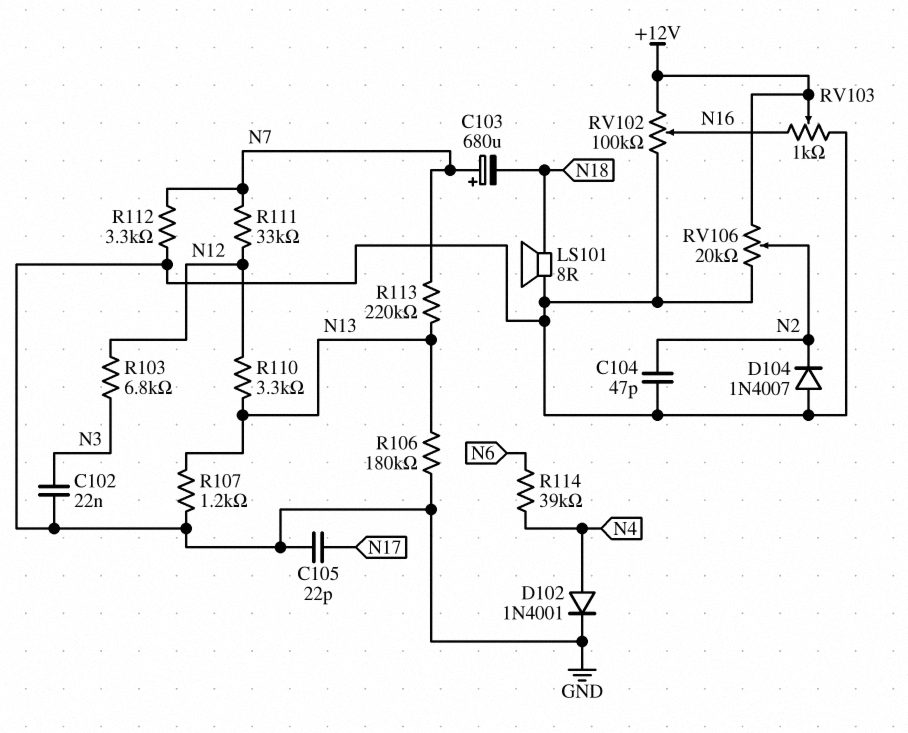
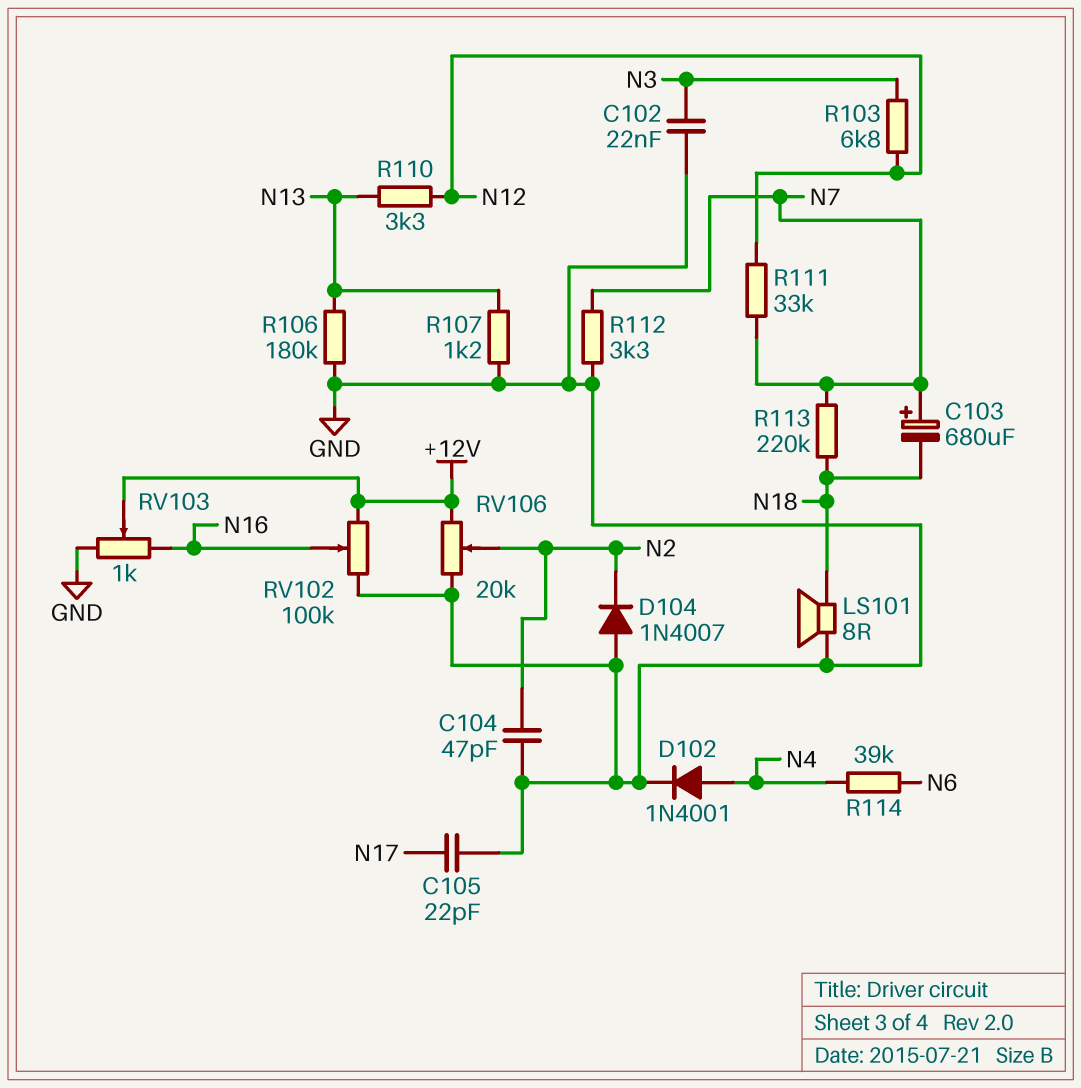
R113: 220k (N7, N13) -> 220k (N7, N18)

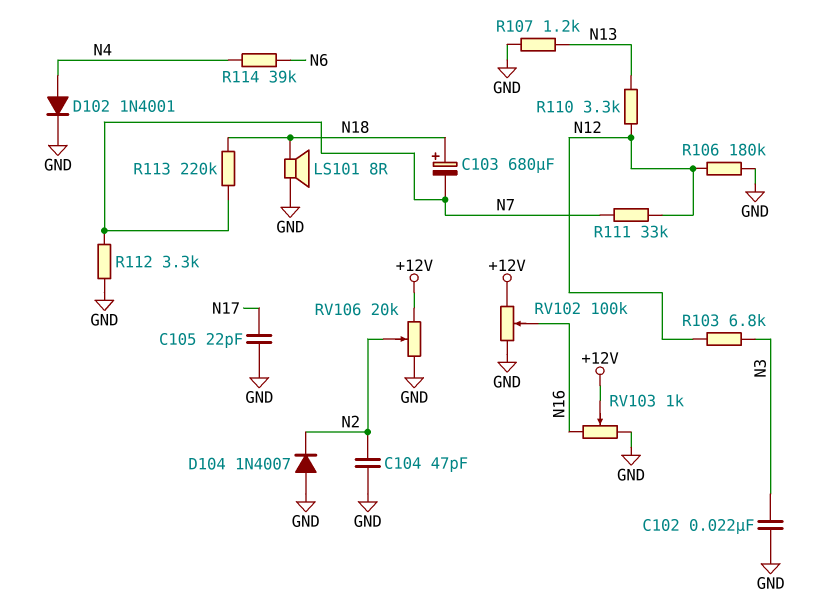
C103: 680uF (plus N7, minus N18) -> 680uF (plus N18, minus N7)
R106: 180k (GND, N13) -> 180k (GND, N12)

